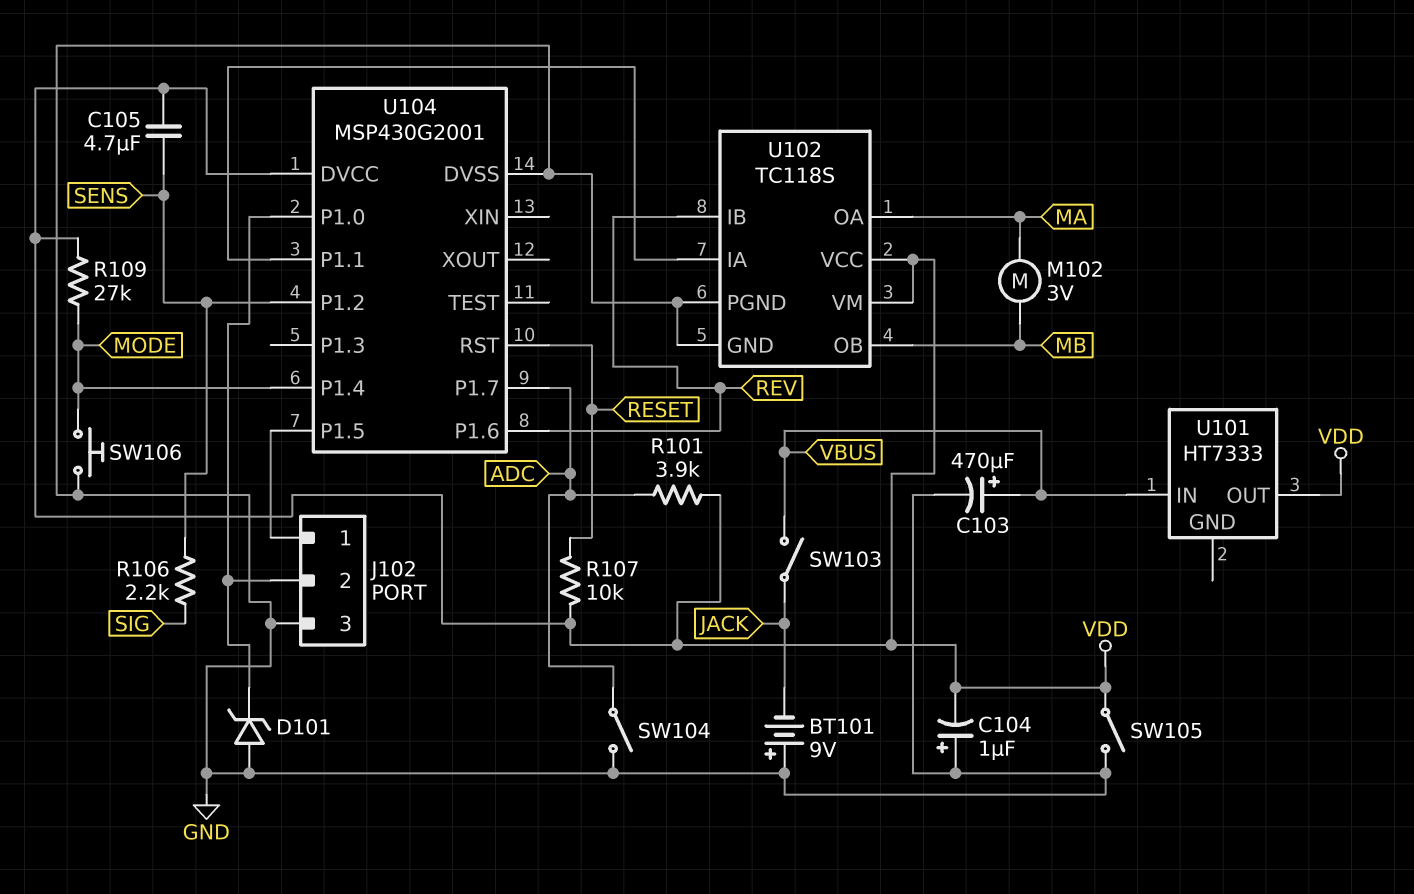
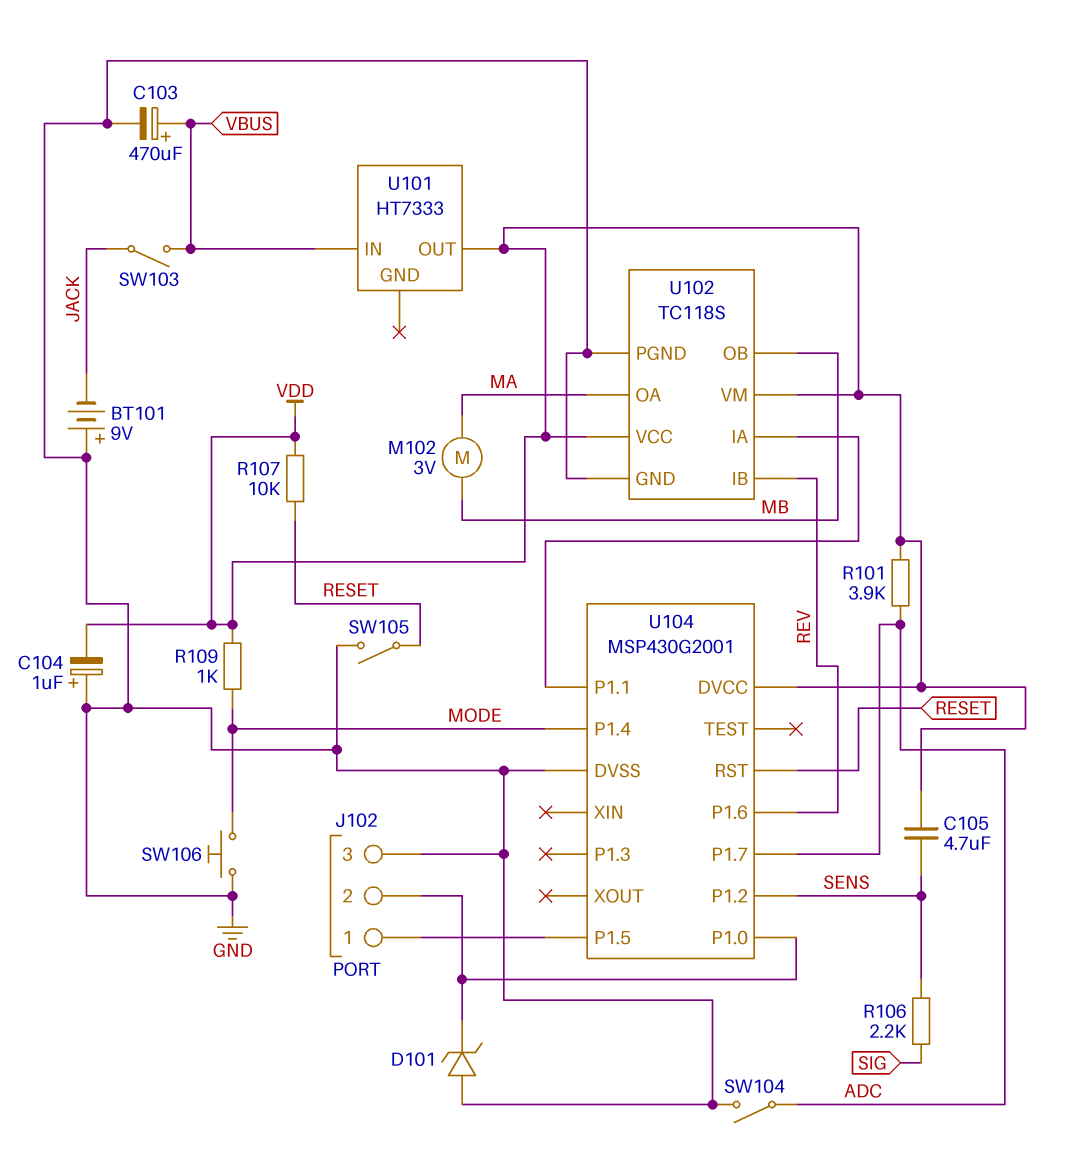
R109: 27k (MODE, VDD) -> 1k (MODE, VDD)
SW105: switch (GND, VDD) -> switch (GND, RESET)

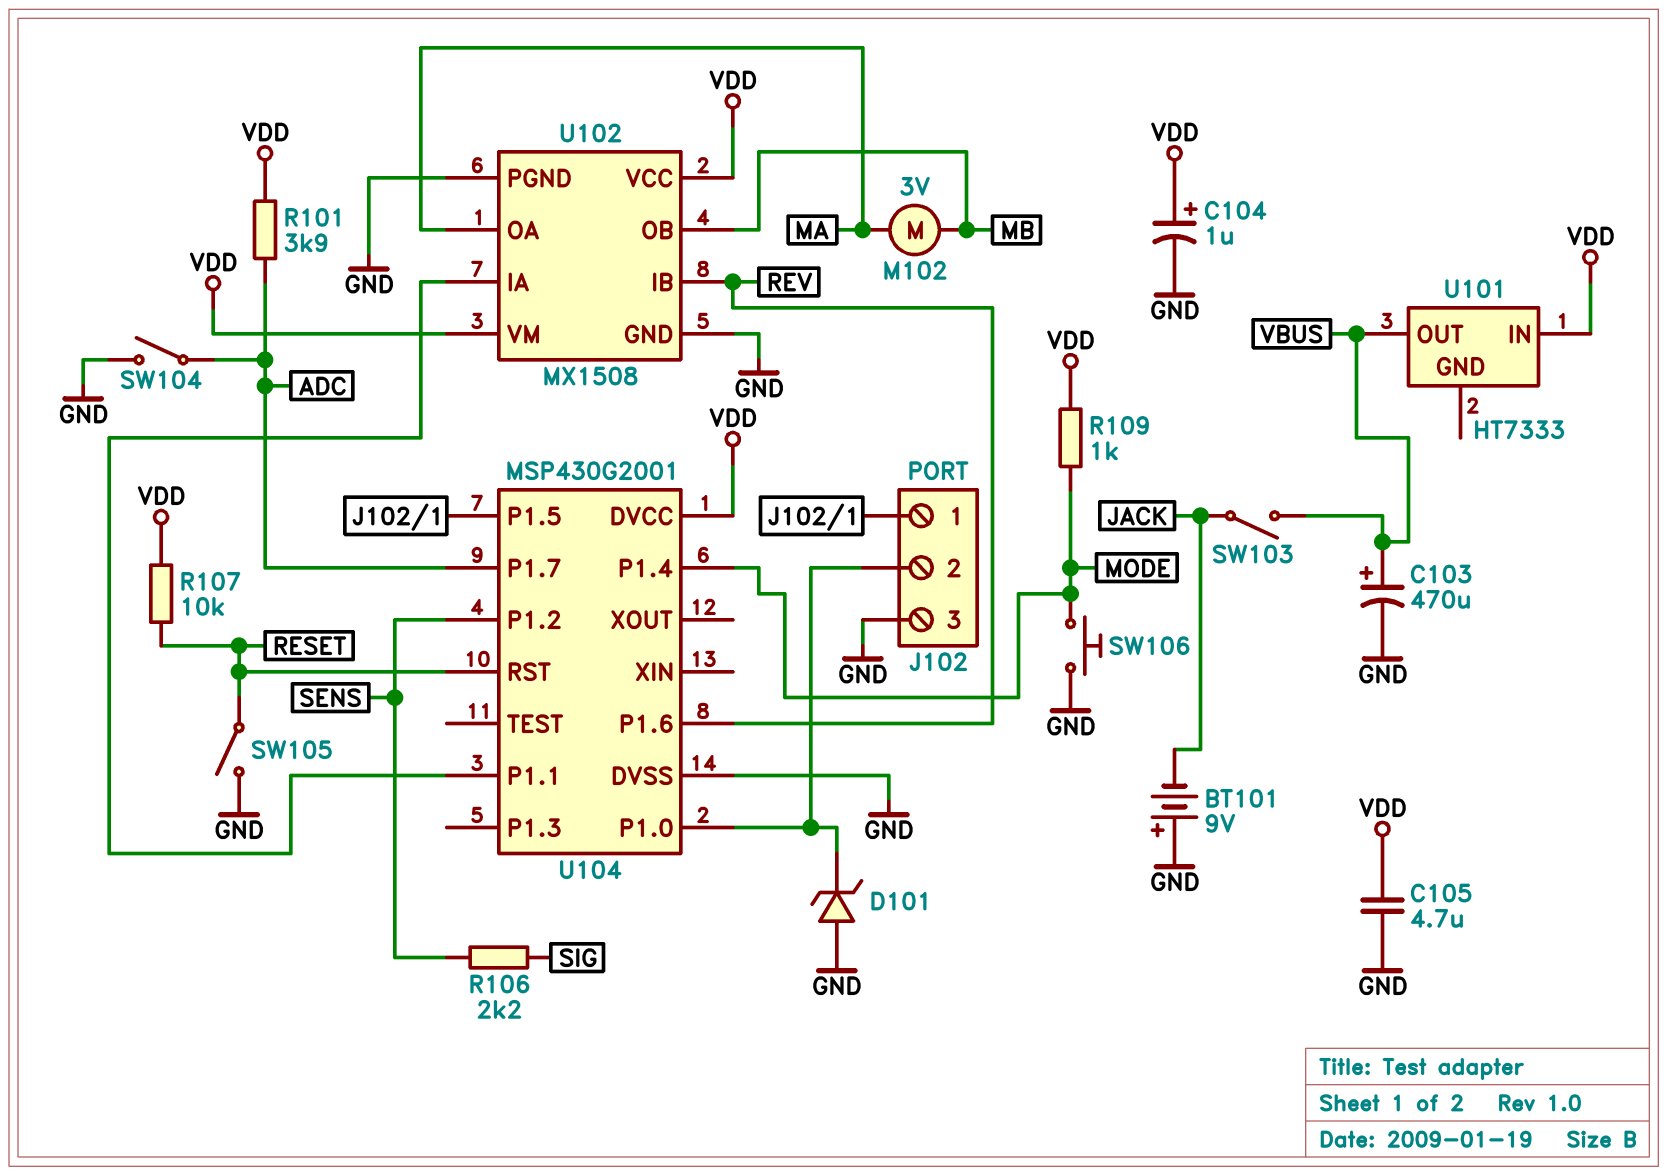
C104: 1uF (plus GND, minus VDD) -> 1uF (plus VDD, minus GND)
C105: 4.7uF (SENS, VDD) -> 4.7uF (GND, VDD)
U101 pin IN: VBUS -> VDD
U101 pin OUT: VDD -> VBUS
U102: TC118S -> MX1508

